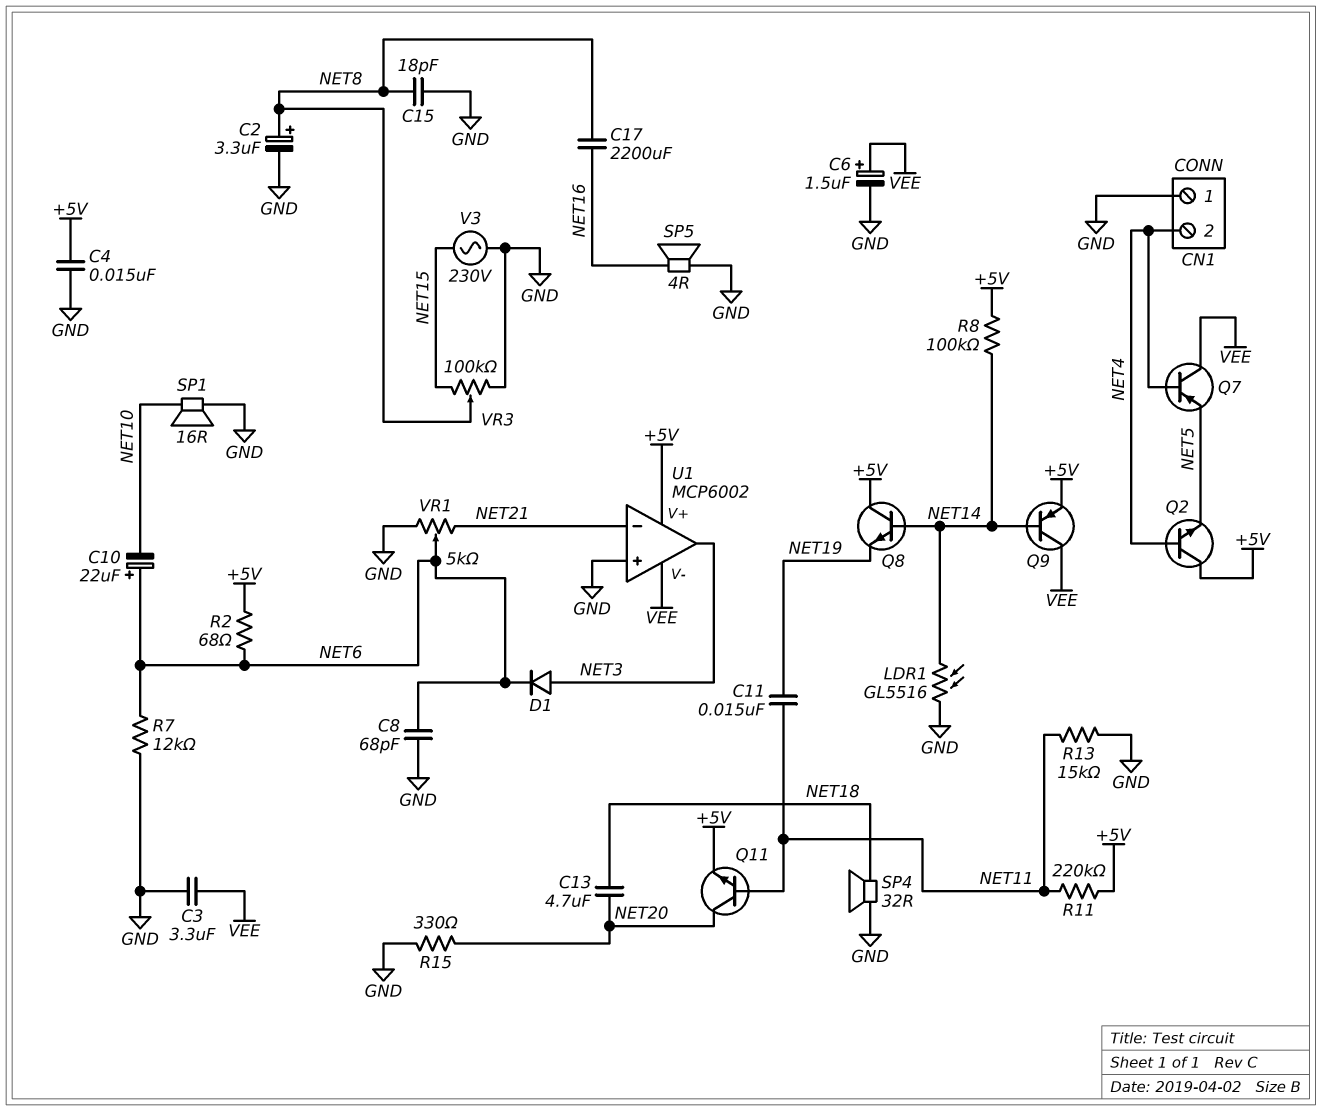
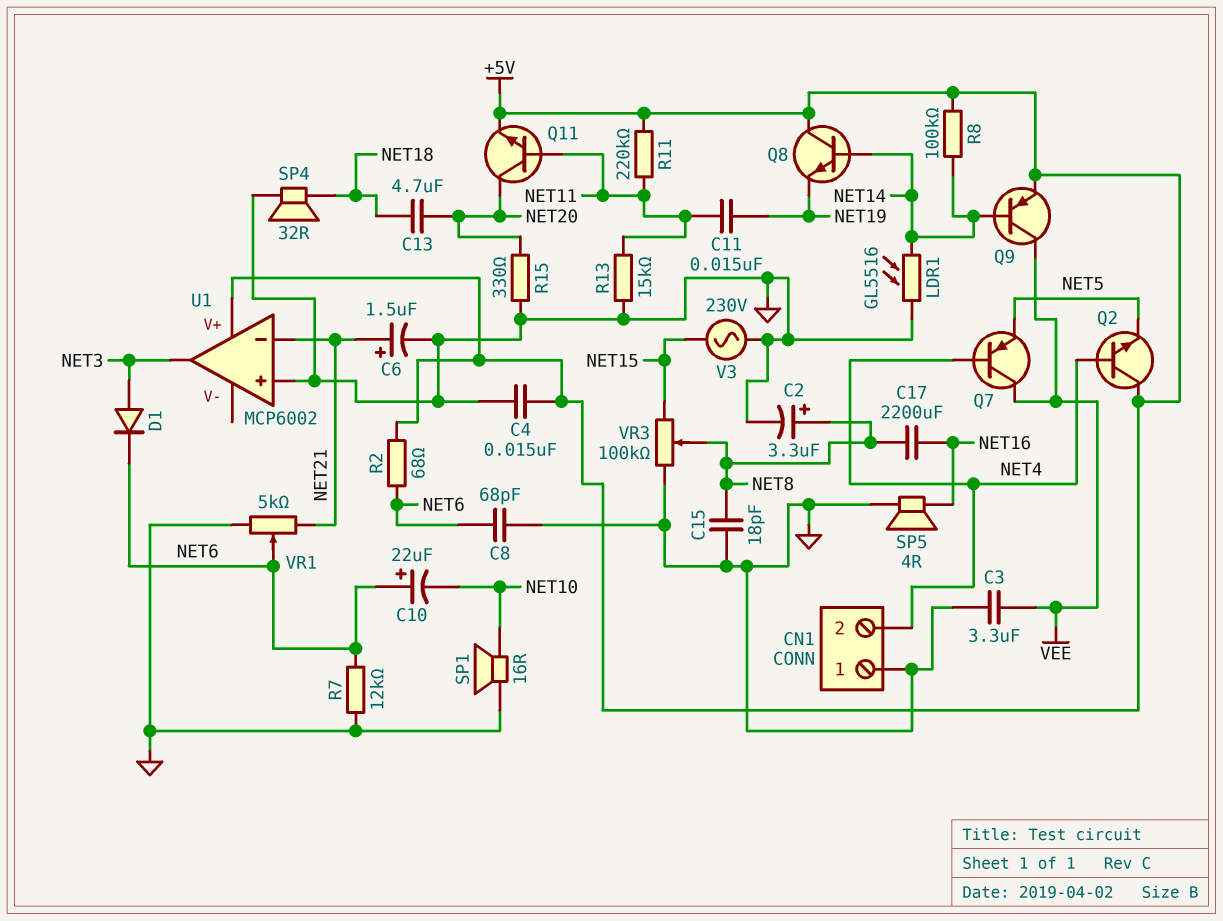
C6: 1.5uF (plus VEE, minus GND) -> 1.5uF (plus NET21, minus GND)
U1 pin V-: VEE -> none

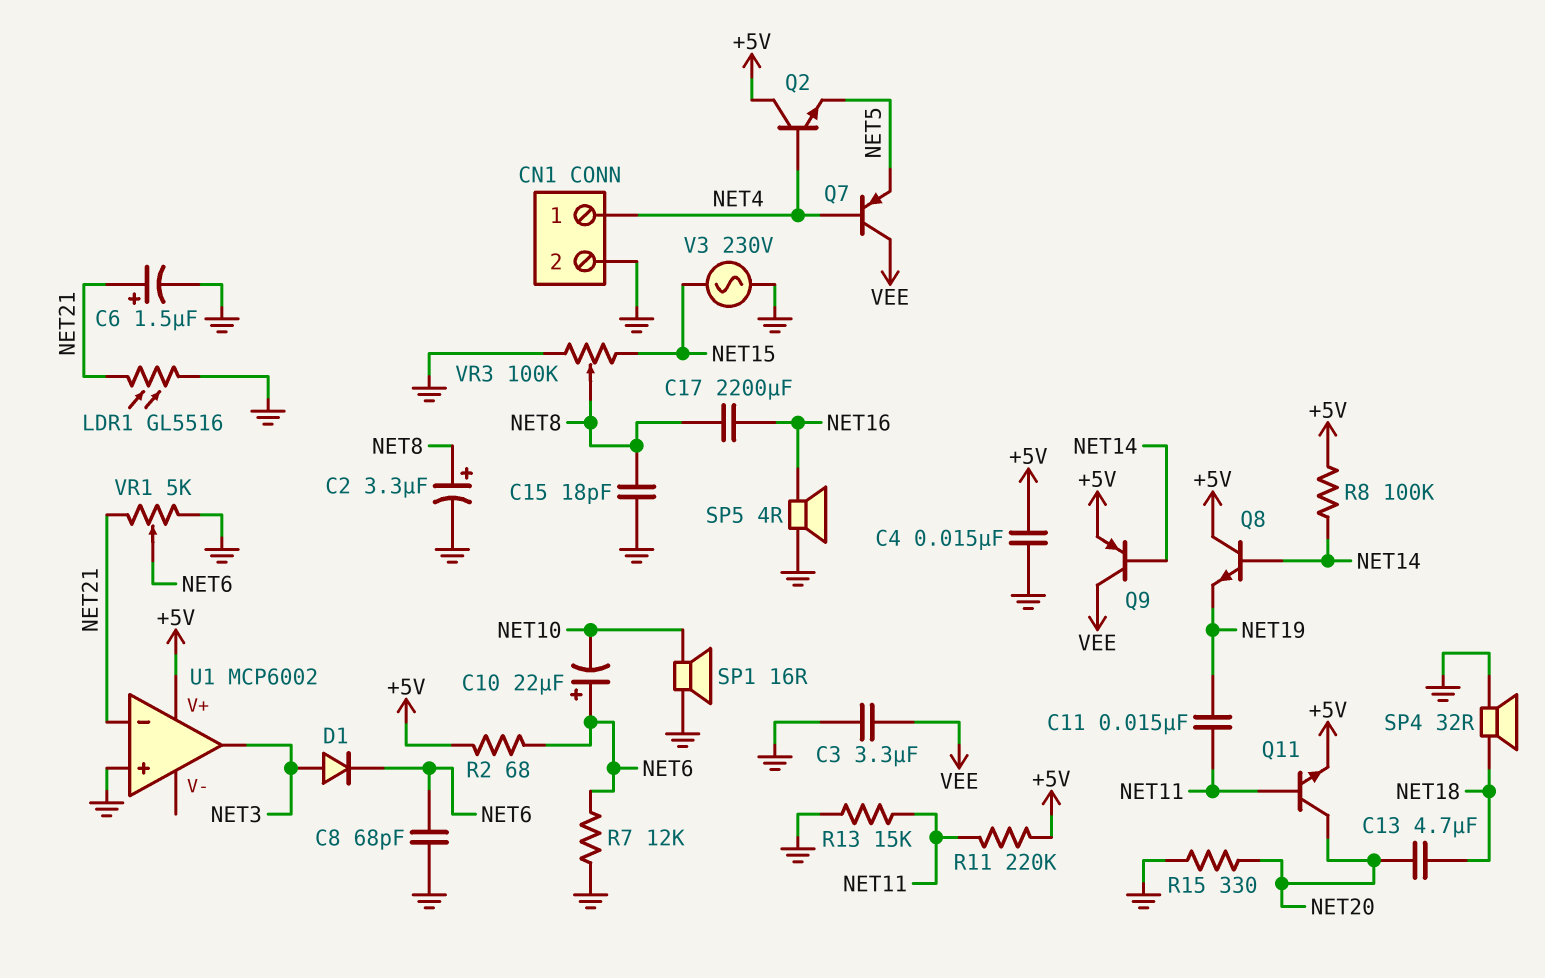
CN1 pin 1: GND -> NET4
CN1 pin 2: NET4 -> GND
LDR1: GL5516 (GND, NET14) -> GL5516 (GND, NET21)

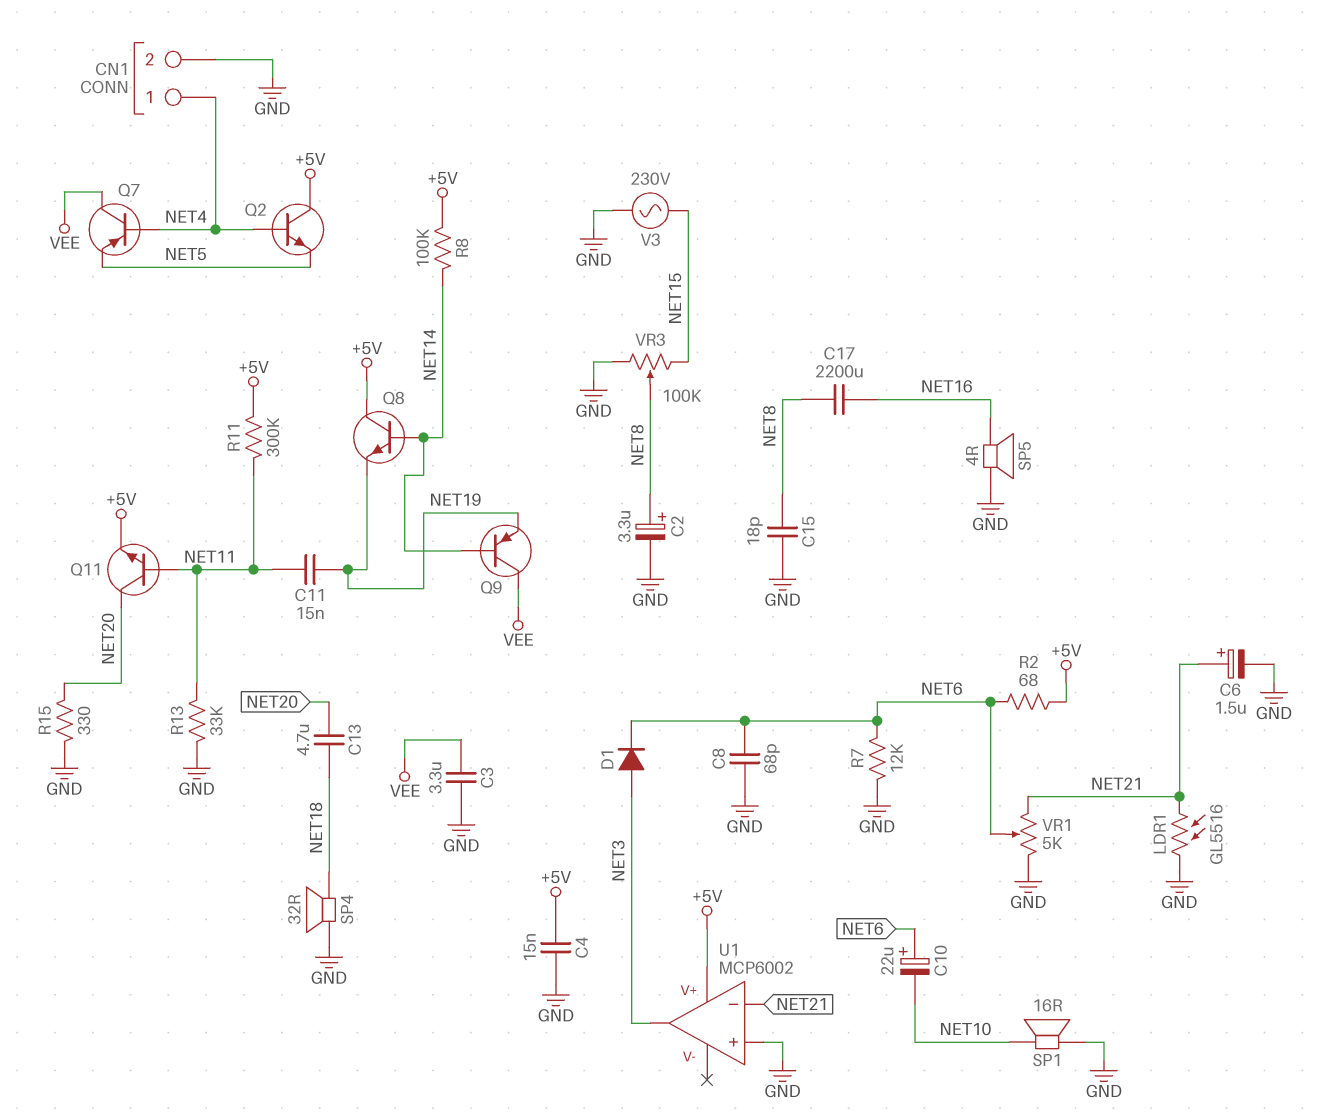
Q9: PNP (B NET14, C VEE, E +5V) -> PNP (B NET14, C VEE, E NET19)
R11: 220k (+5V, NET11) -> 300k (+5V, NET11)
R13: 15k (GND, NET11) -> 33k (GND, NET11)

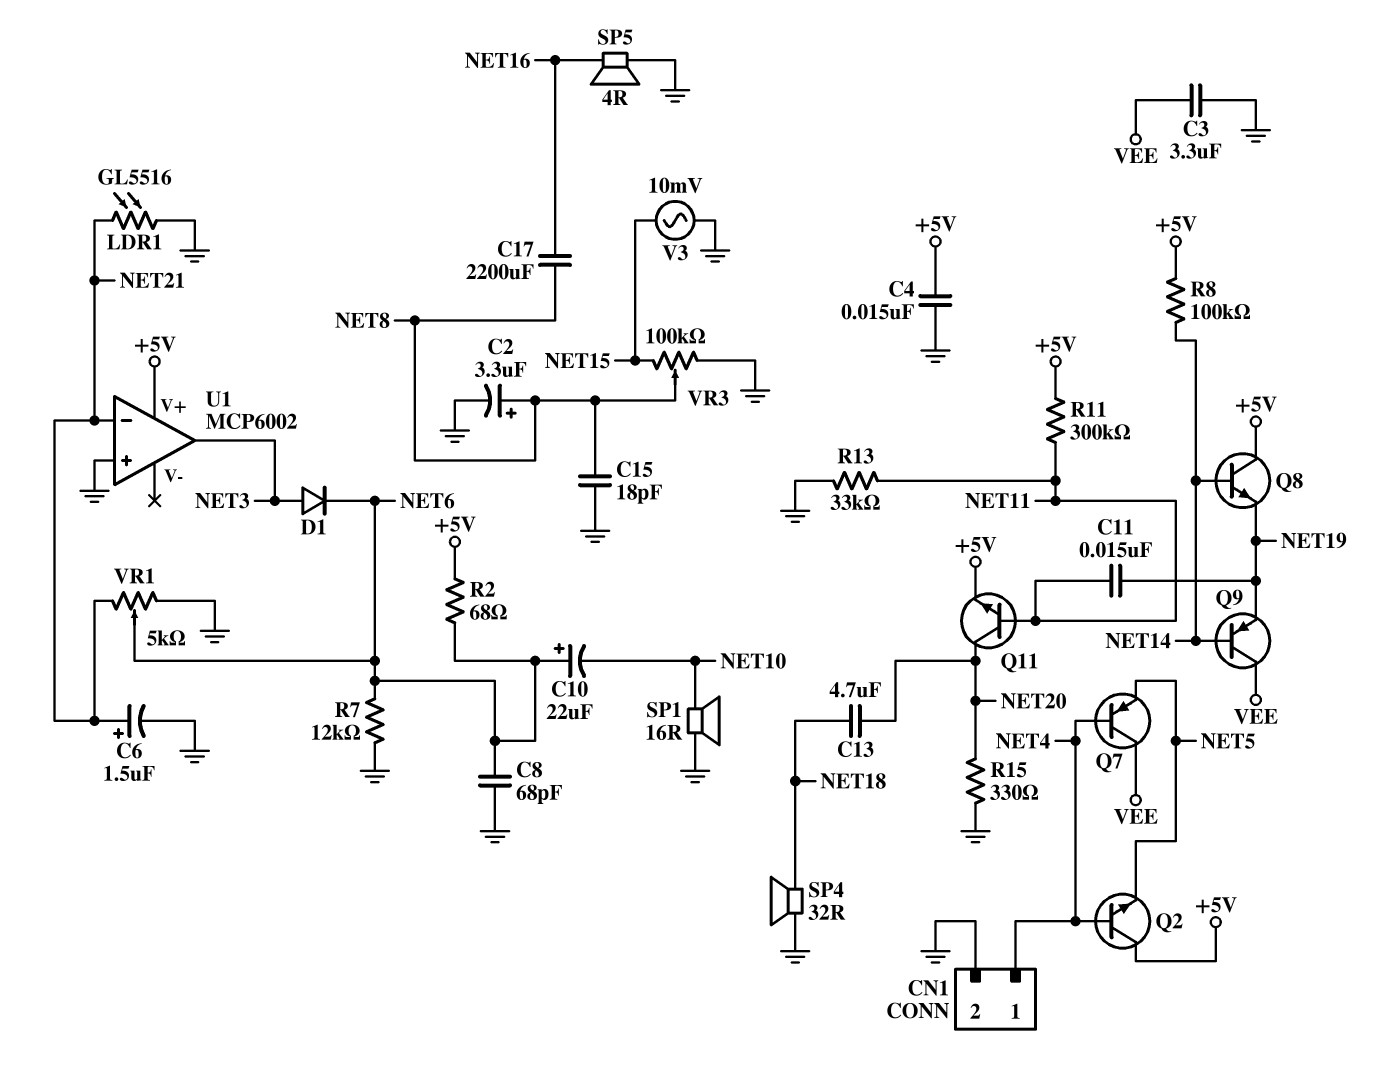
V3: AC 230V (GND, NET15) -> AC 10mV (GND, NET15)

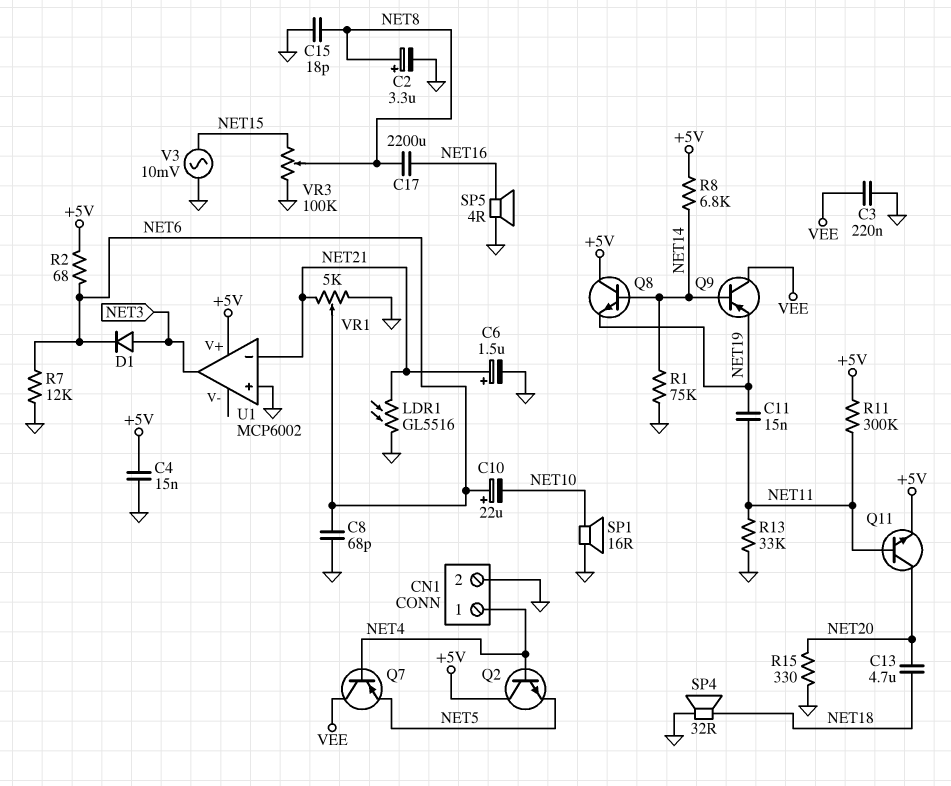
C3: 3.3uF (GND, VEE) -> 220nF (GND, VEE)
R1: none -> 75k (GND, NET14)
R8: 100k (+5V, NET14) -> 6.8k (+5V, NET14)

